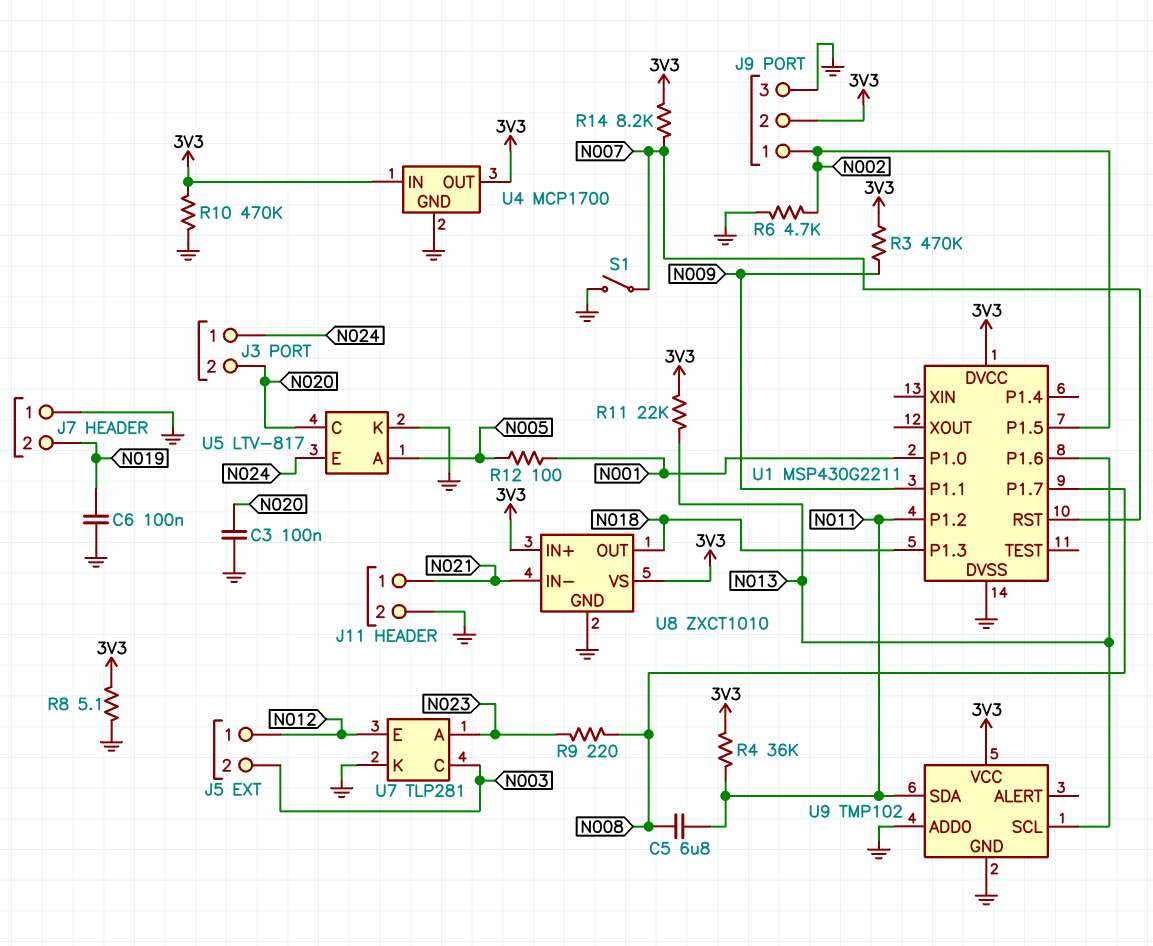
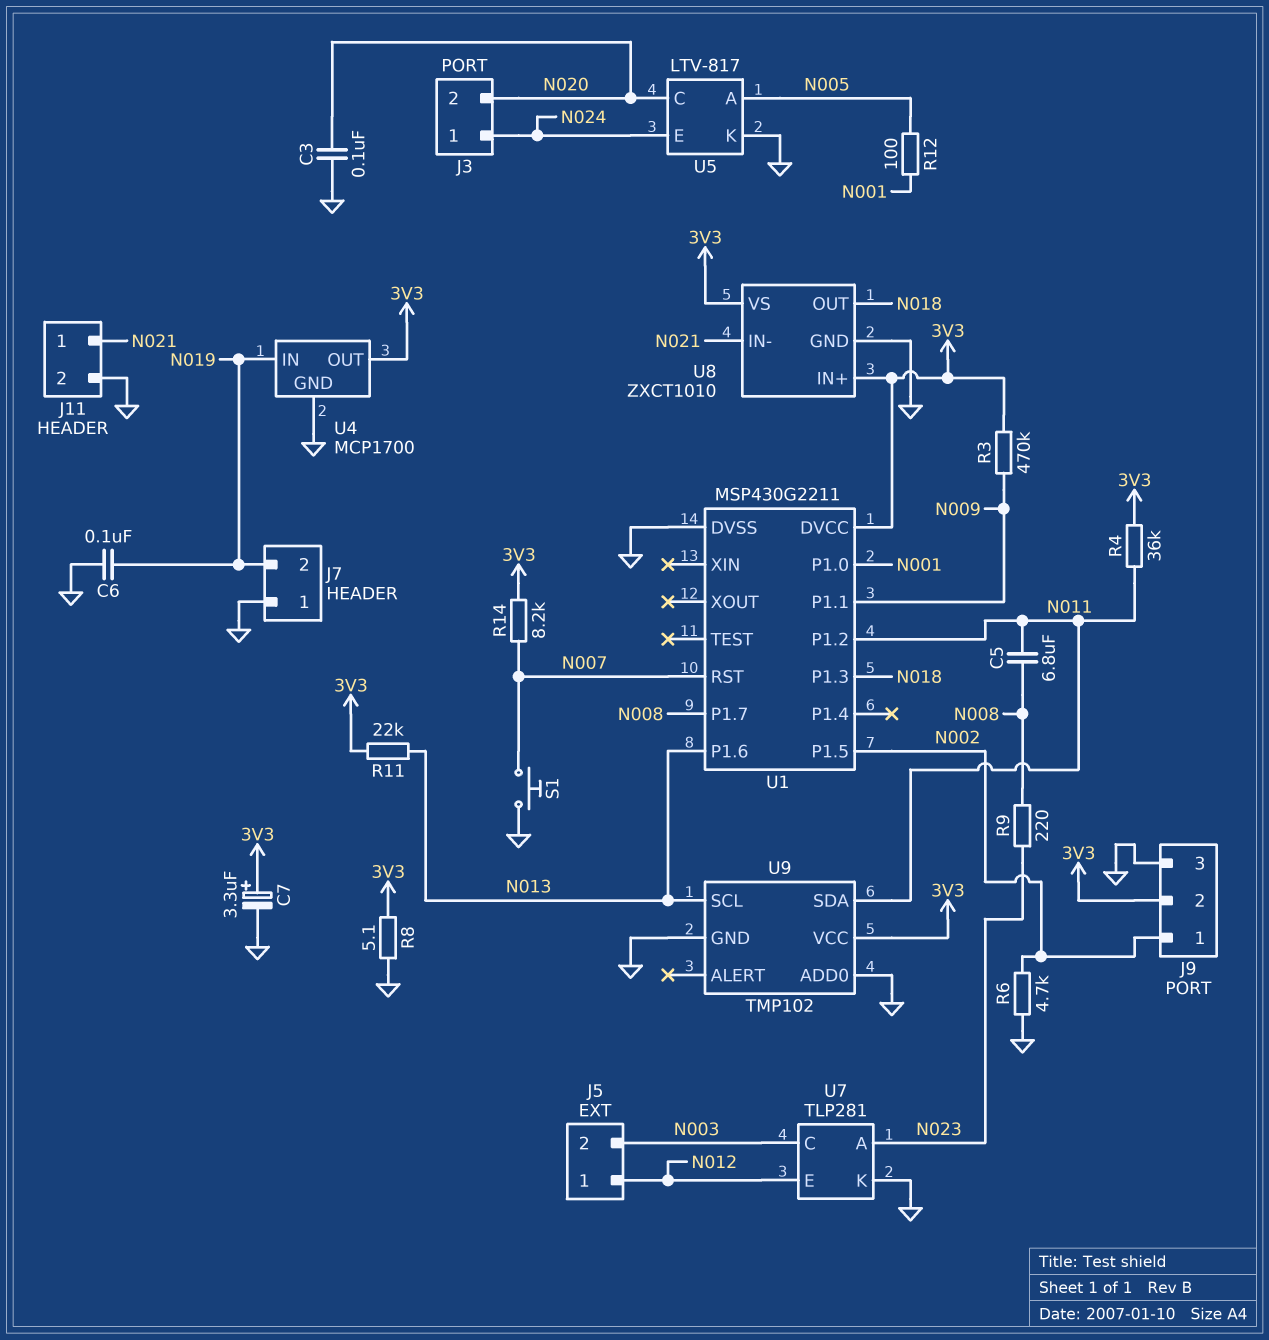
C7: none -> 3.3uF (plus 3V3, minus GND)
R10: 470k (3V3, GND) -> none
S1: switch (GND, N007) -> button (GND, N007)
U4 pin IN: 3V3 -> N019

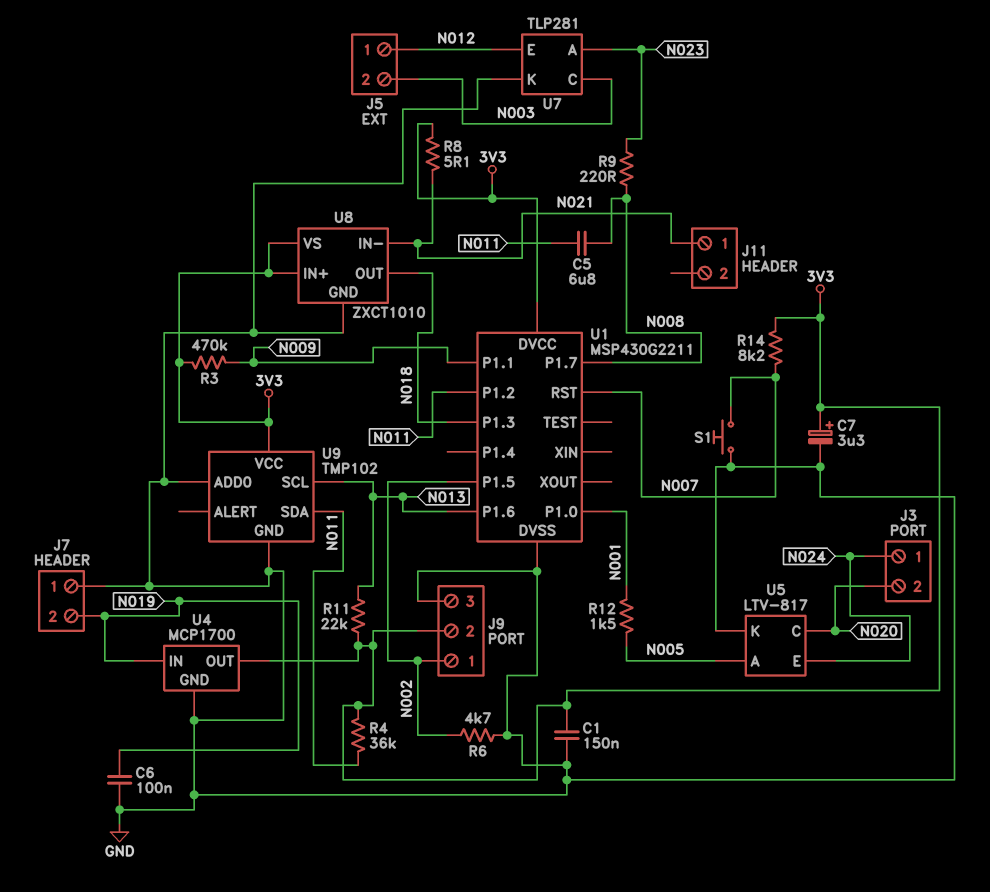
C1: none -> 150nF (3V3, GND)
C3: 100nF (GND, N020) -> none
J11 pin 2: GND -> none
R8: 5.1 (3V3, GND) -> 5.1 (3V3, N021)
R12: 100 (N001, N005) -> 1.5k (N001, N005)

